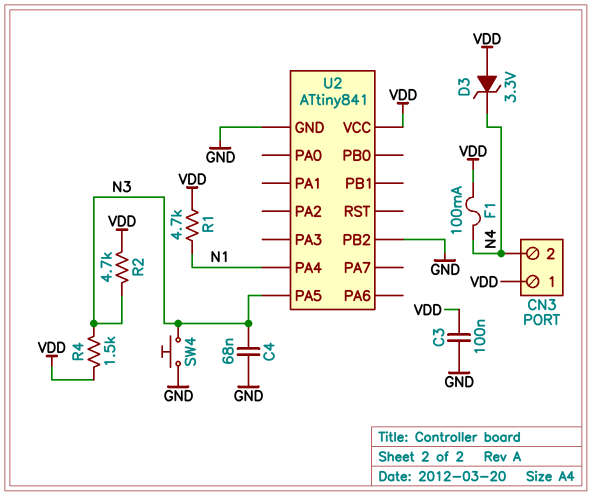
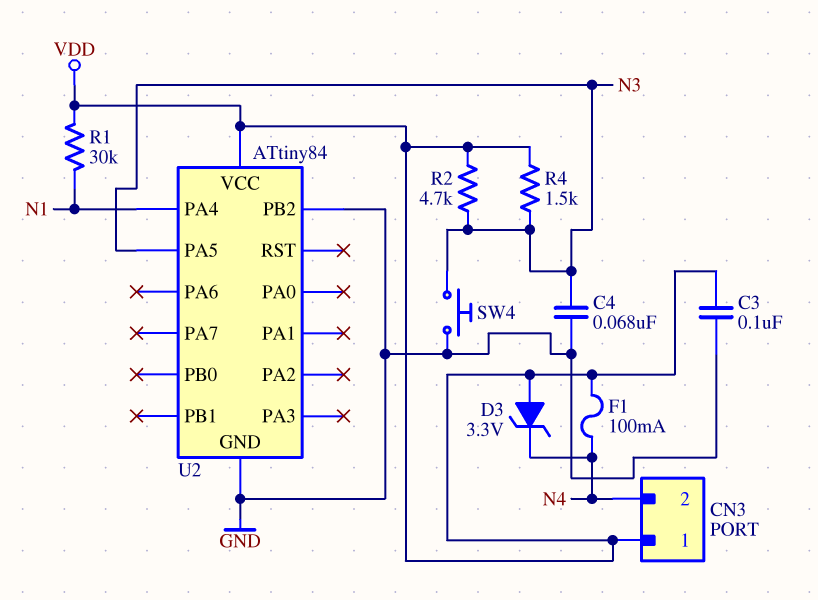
R1: 4.7k (N1, VDD) -> 30k (N1, VDD)
U2: ATtiny841 -> ATtiny84

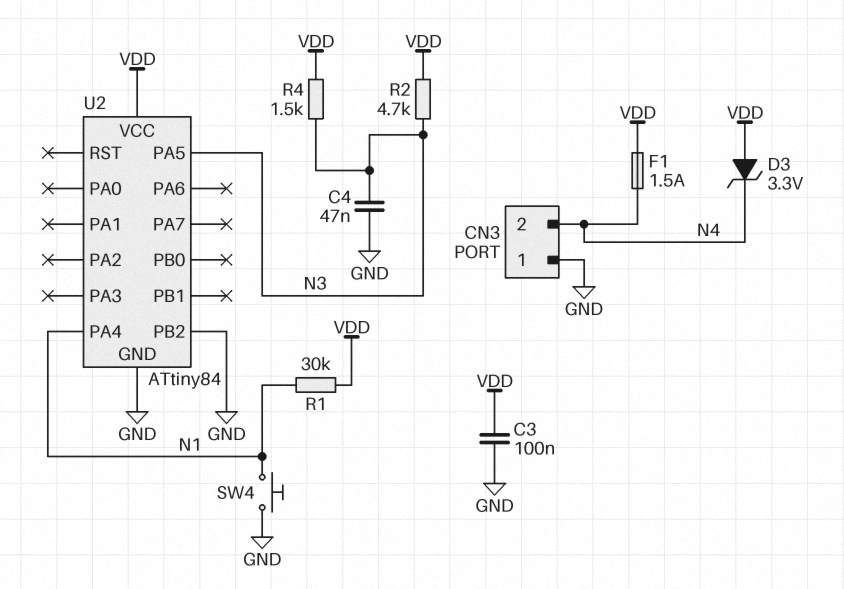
C4: 68nF (GND, N3) -> 47nF (GND, N3)
CN3 pin 1: VDD -> GND
F1: 100mA (N4, VDD) -> 1.5A (N4, VDD)
SW4: button (GND, N3) -> button (GND, N1)

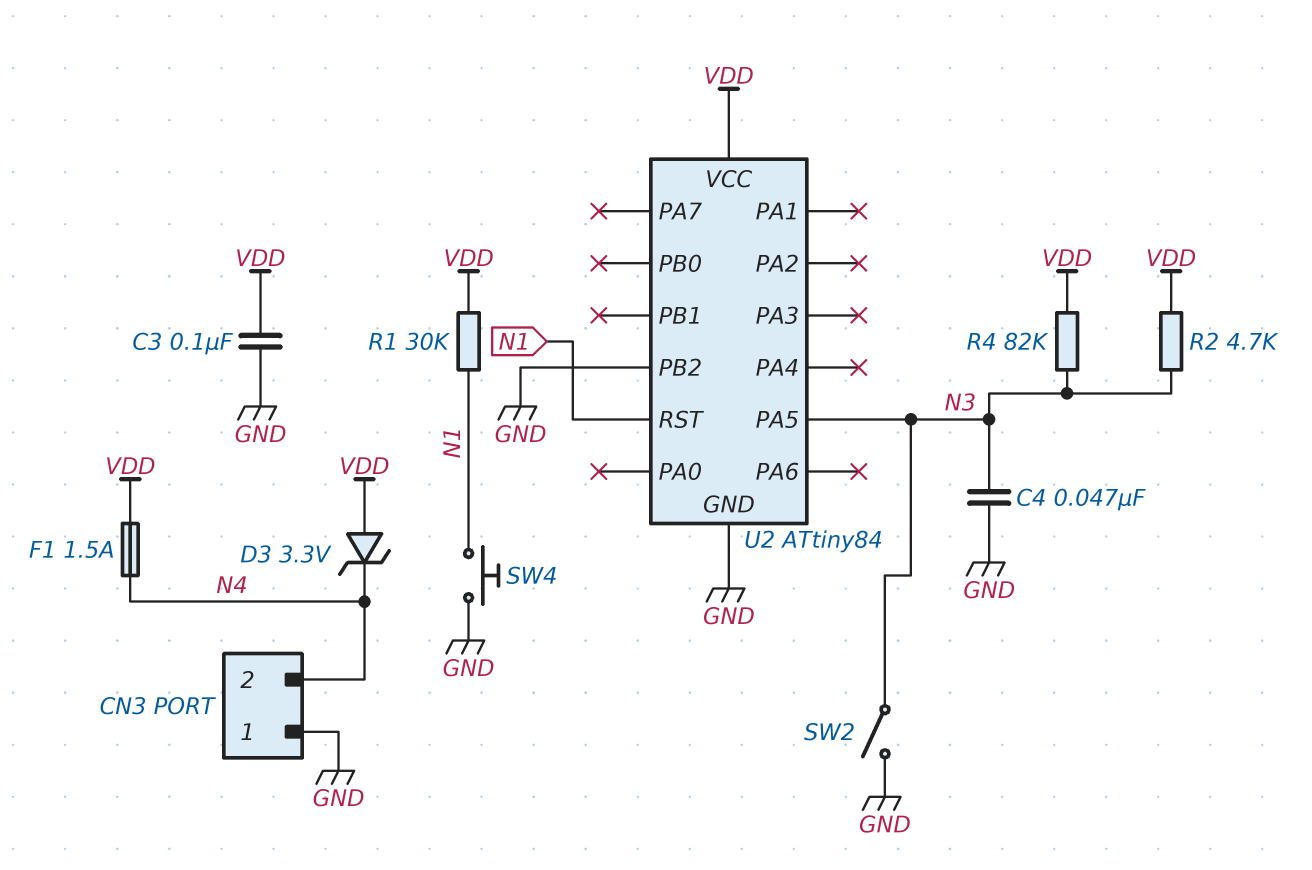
R4: 1.5k (N3, VDD) -> 82k (N3, VDD)
SW2: none -> switch (GND, N3)
U2 pin PA4: N1 -> none
U2 pin RST: none -> N1

